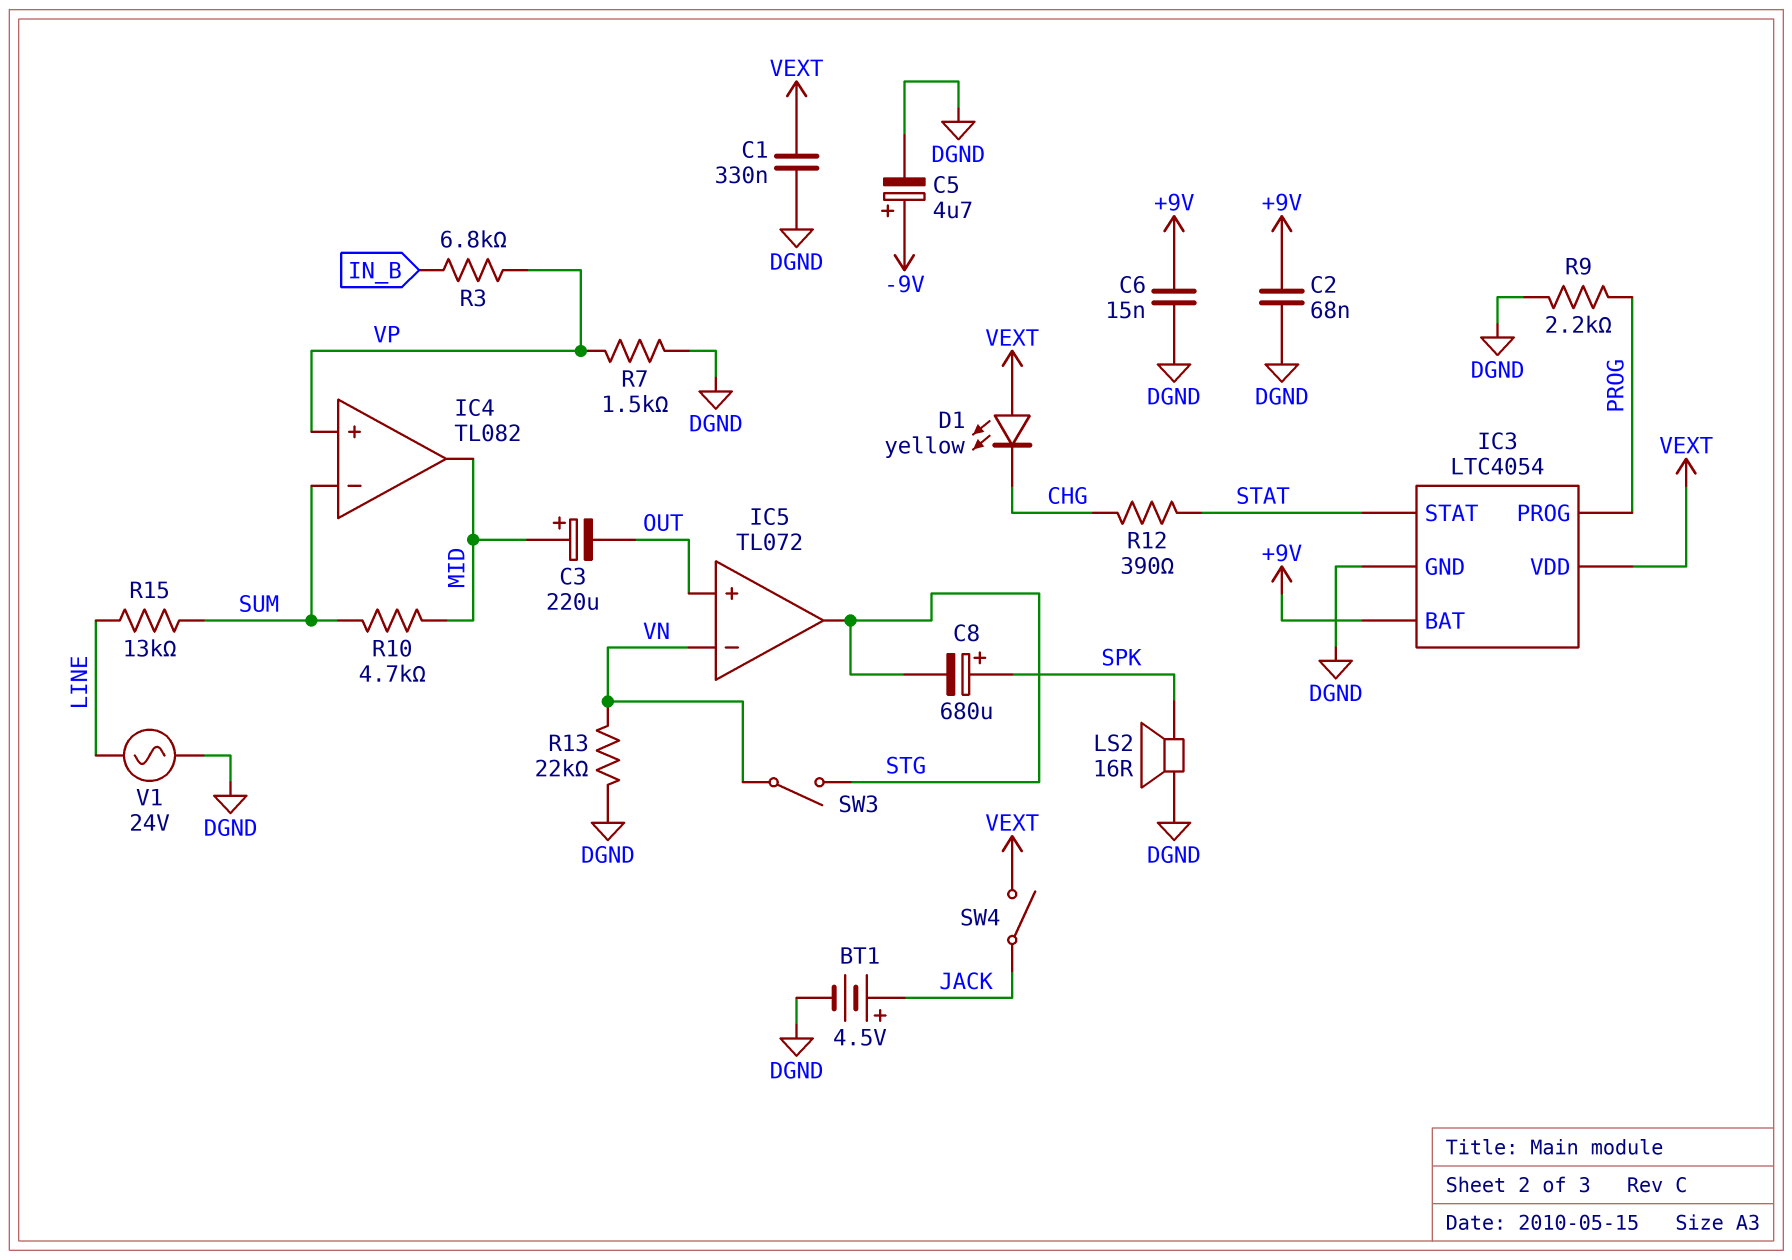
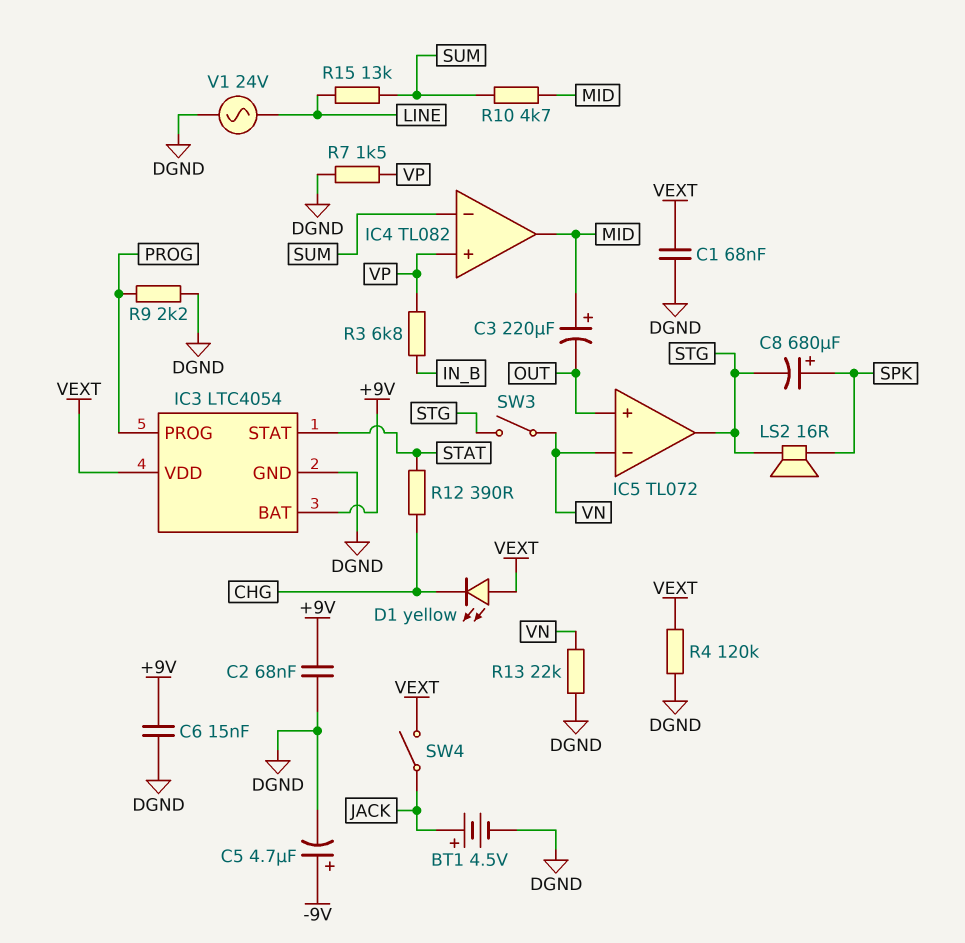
C1: 330nF (DGND, VEXT) -> 68nF (DGND, VEXT)
LS2: speaker 16R (DGND, SPK) -> speaker 16R (SPK, STG)
R4: none -> 120k (DGND, VEXT)

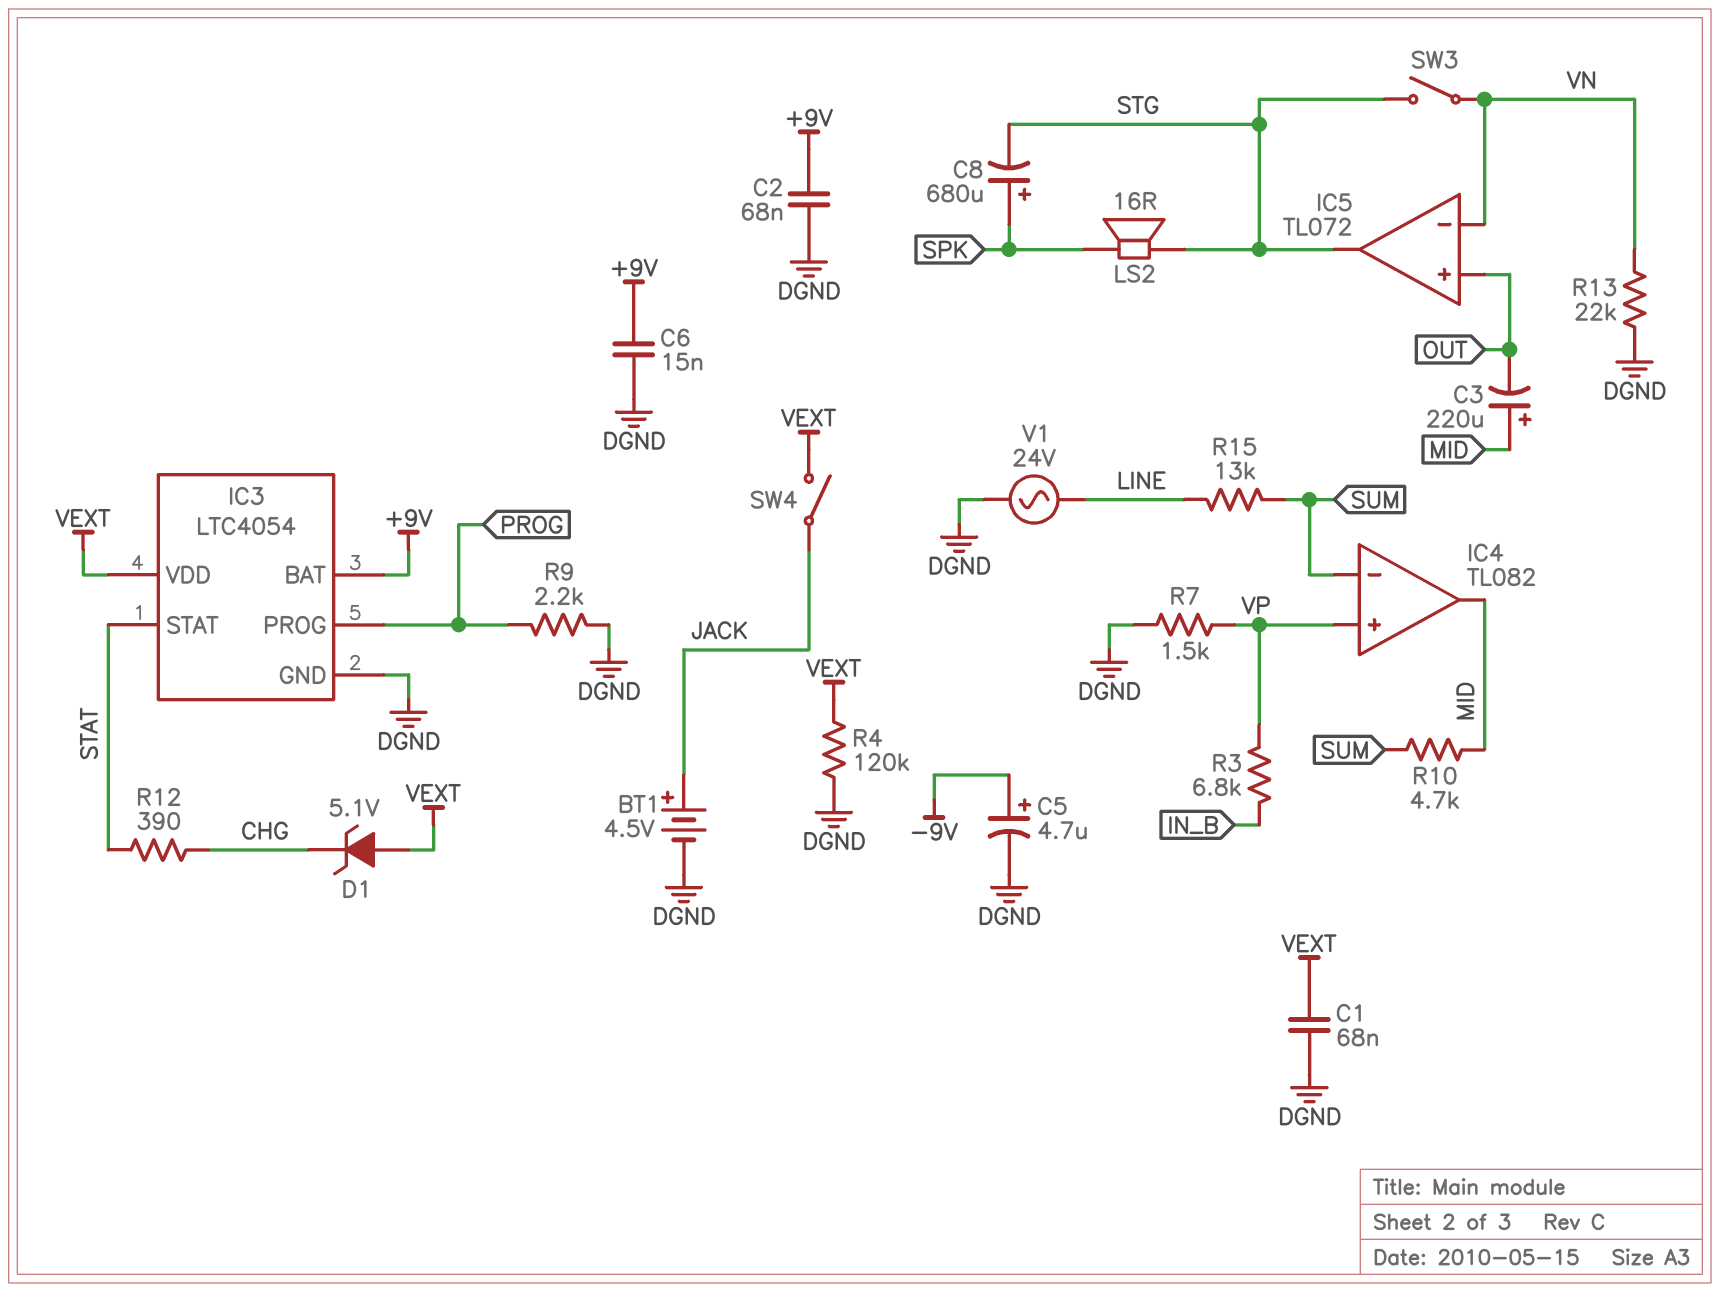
D1: LED yellow (A VEXT, K CHG) -> zener 5.1V (A VEXT, K CHG)

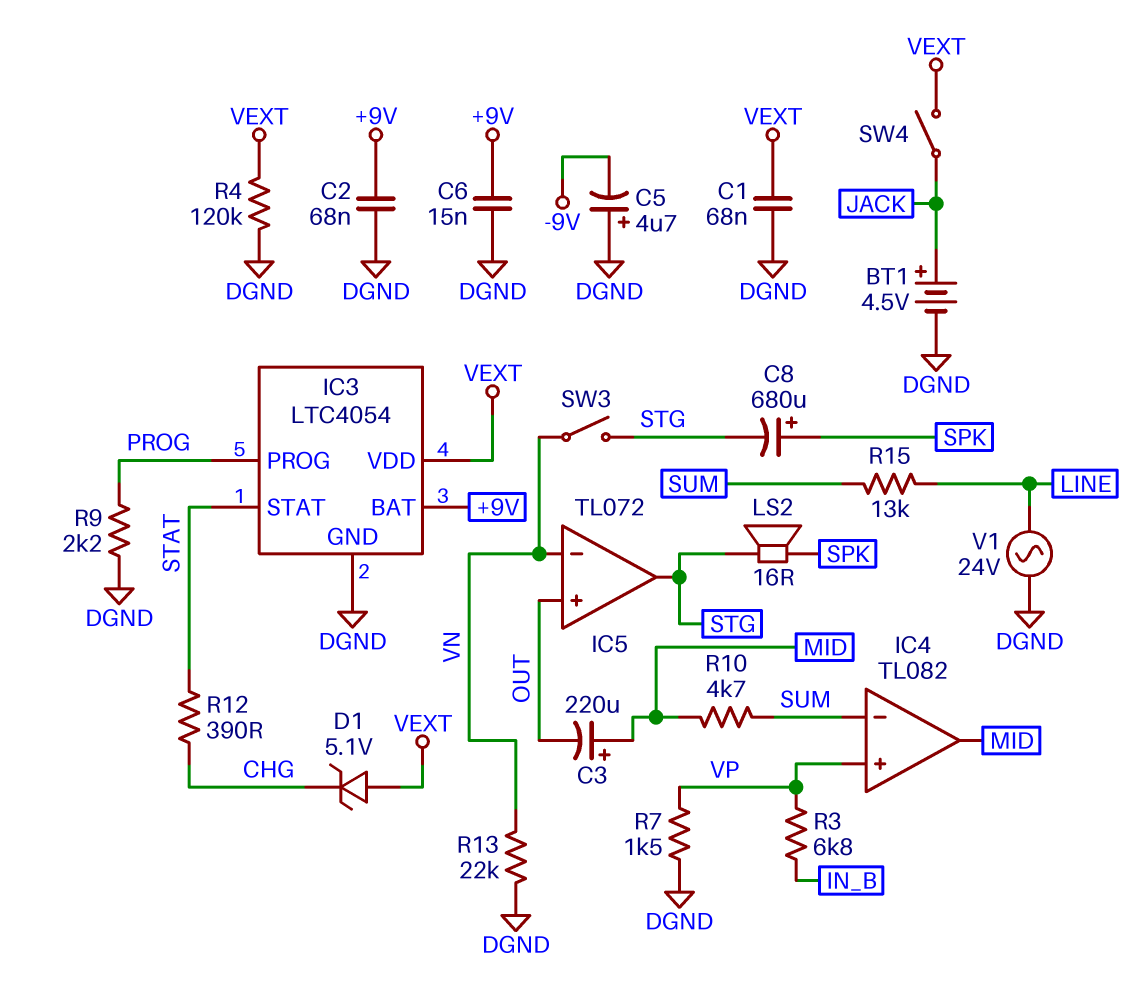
C5: 4.7uF (plus -9V, minus DGND) -> 4.7uF (plus DGND, minus -9V)

